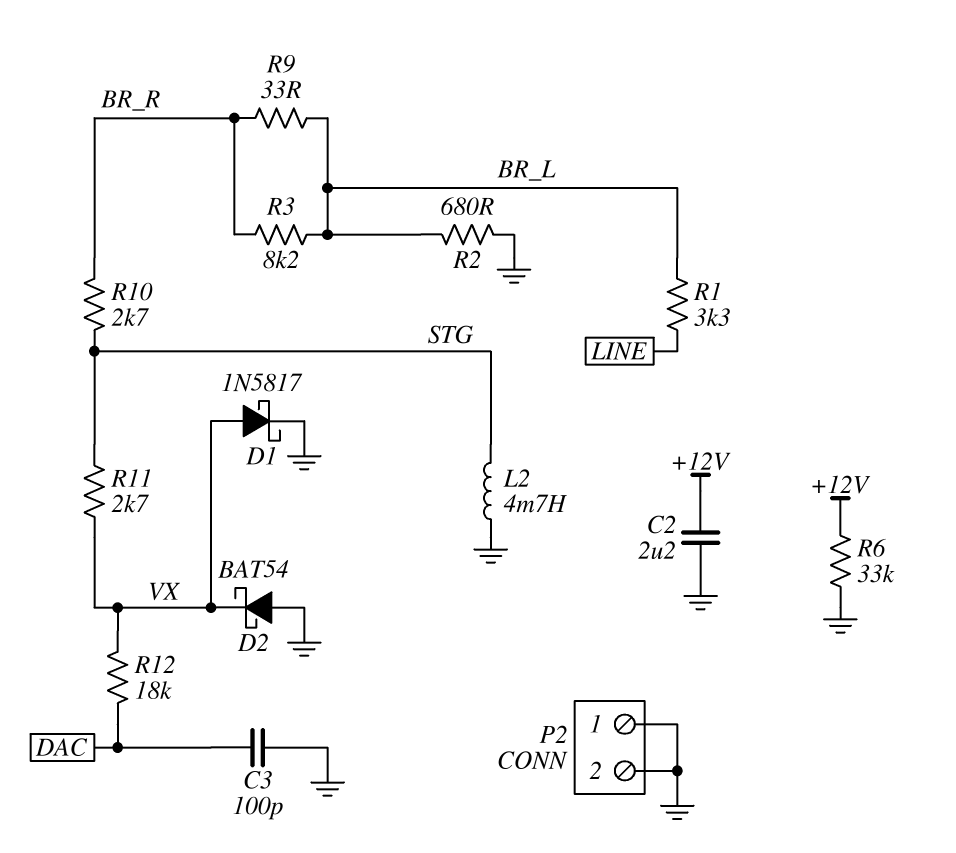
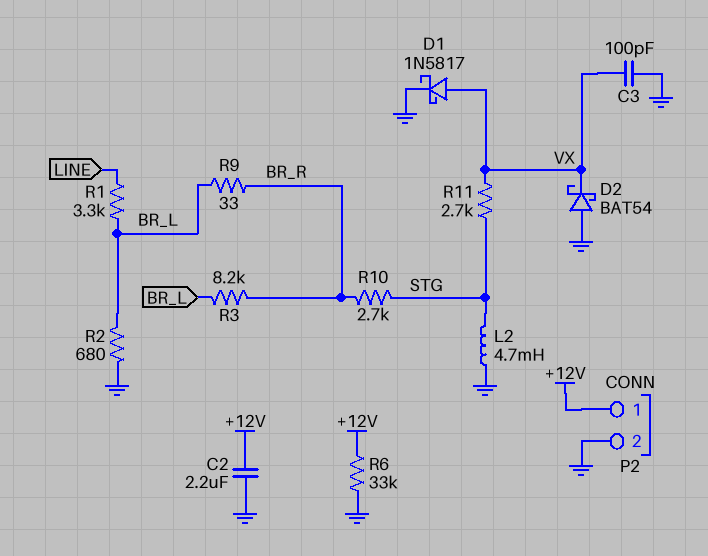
C3: 100pF (DAC, GND) -> 100pF (GND, VX)
P2 pin 1: GND -> +12V
R12: 18k (DAC, VX) -> none

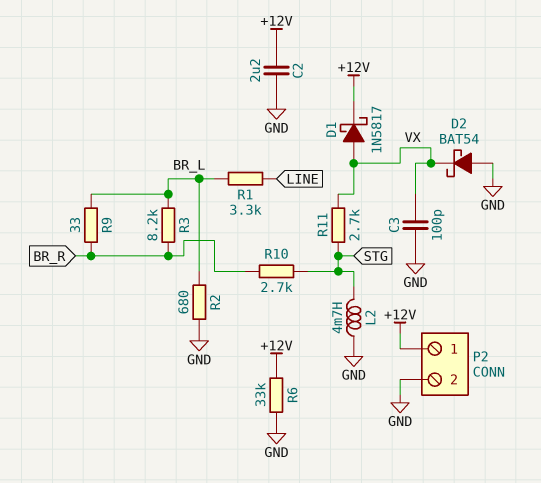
D1: schottky 1N5817 (A VX, K GND) -> schottky 1N5817 (A VX, K +12V)

